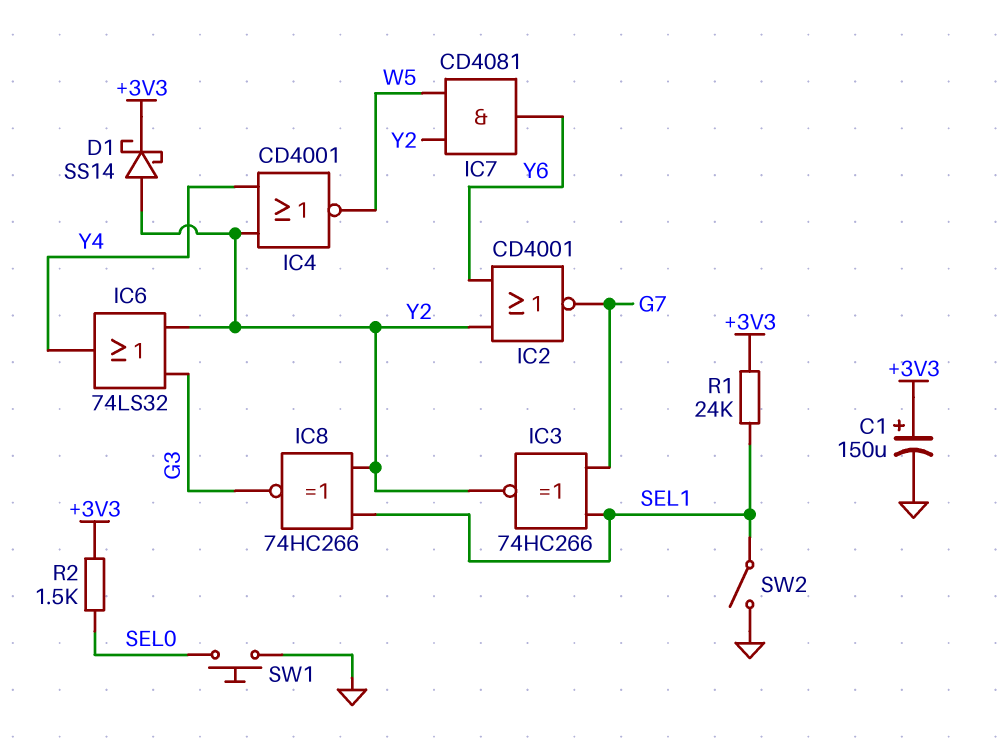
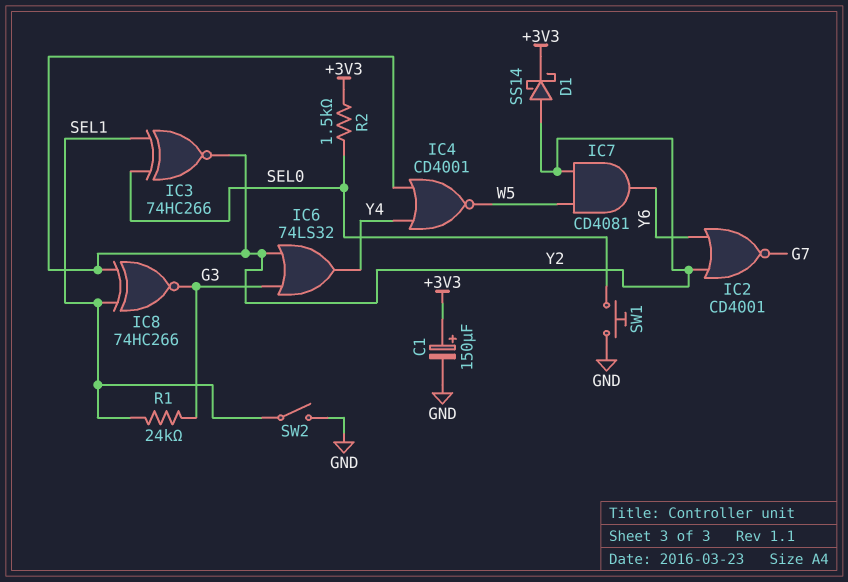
IC3: XNOR 74HC266 (in G7, in SEL1, out Y2) -> XNOR 74HC266 (in SEL0, in SEL1, out Y2)
R1: 24k (+3V3, SEL1) -> 24k (G3, SEL1)

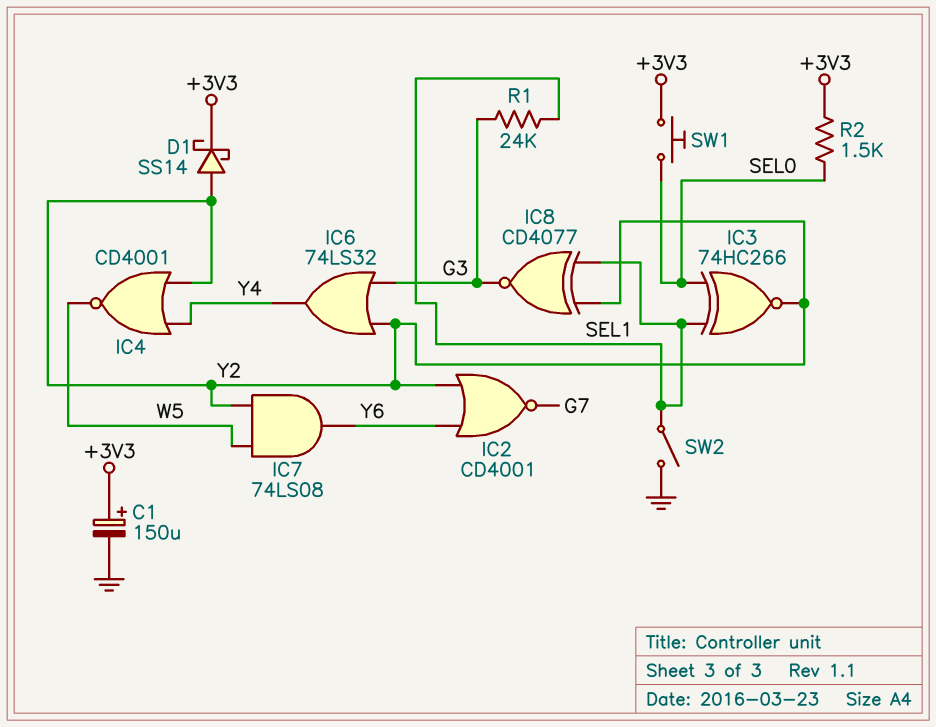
IC7: AND CD4081 (in W5, in Y2, out Y6) -> AND 74LS08 (in W5, in Y2, out Y6)
IC8: XNOR 74HC266 (in SEL1, in Y2, out G3) -> XNOR CD4077 (in SEL1, in Y2, out G3)
SW1: button (GND, SEL0) -> button (+3V3, SEL0)

